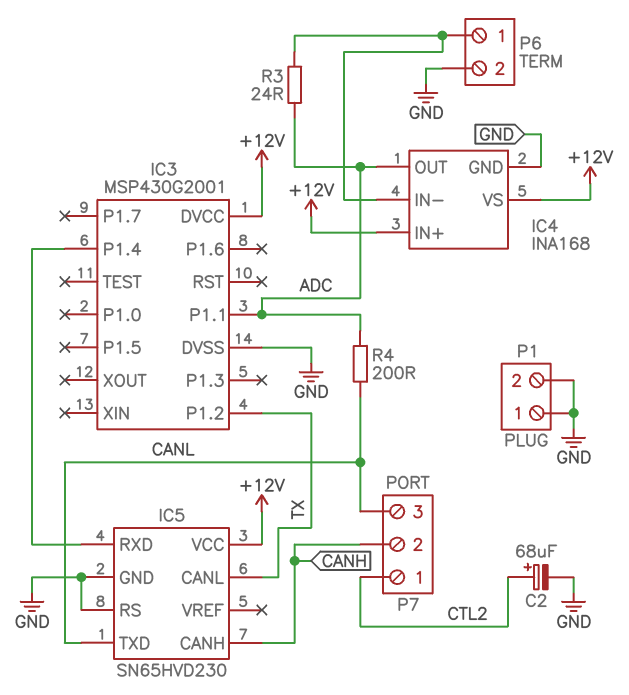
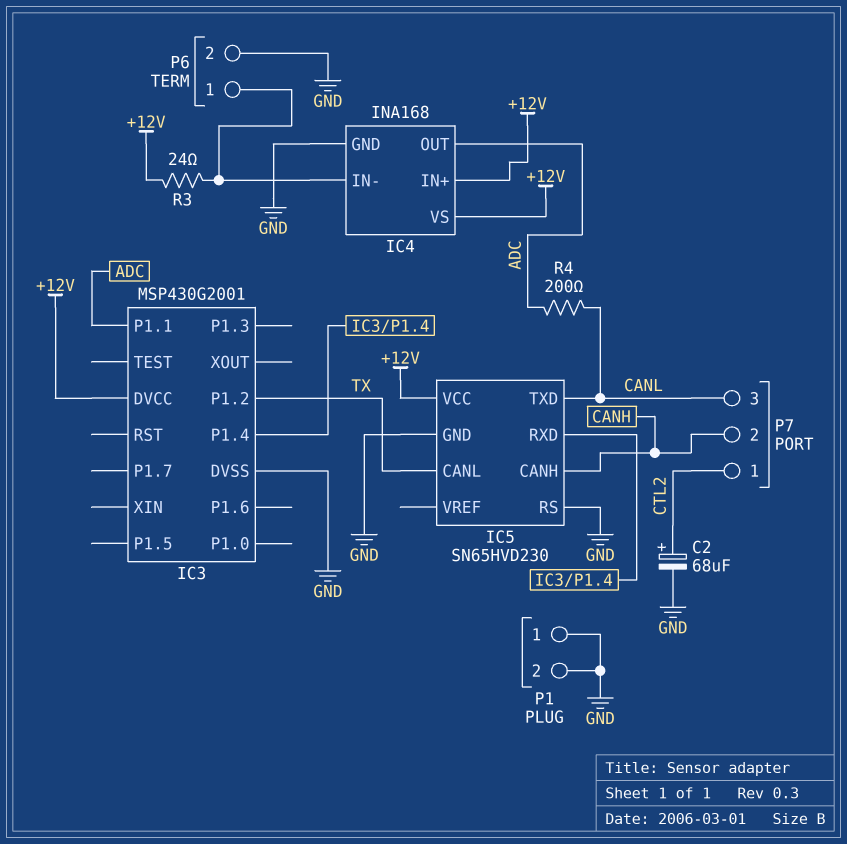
R3: 24 (ADC, IC4/IN-) -> 24 (+12V, IC4/IN-)

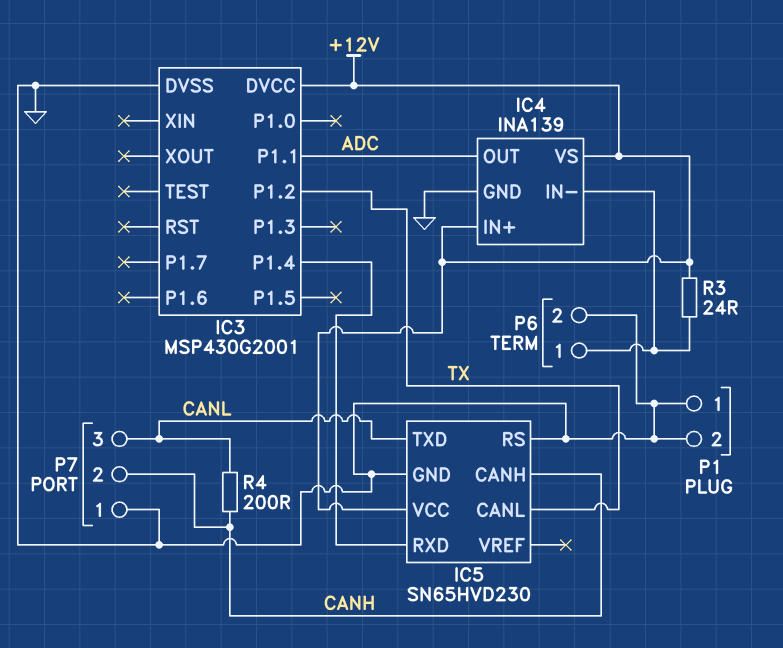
C2: 68uF (plus CTL2, minus GND) -> none
IC4: INA168 -> INA139
P7 pin 1: CTL2 -> GND
R4: 200 (ADC, CANL) -> 200 (CANH, CANL)

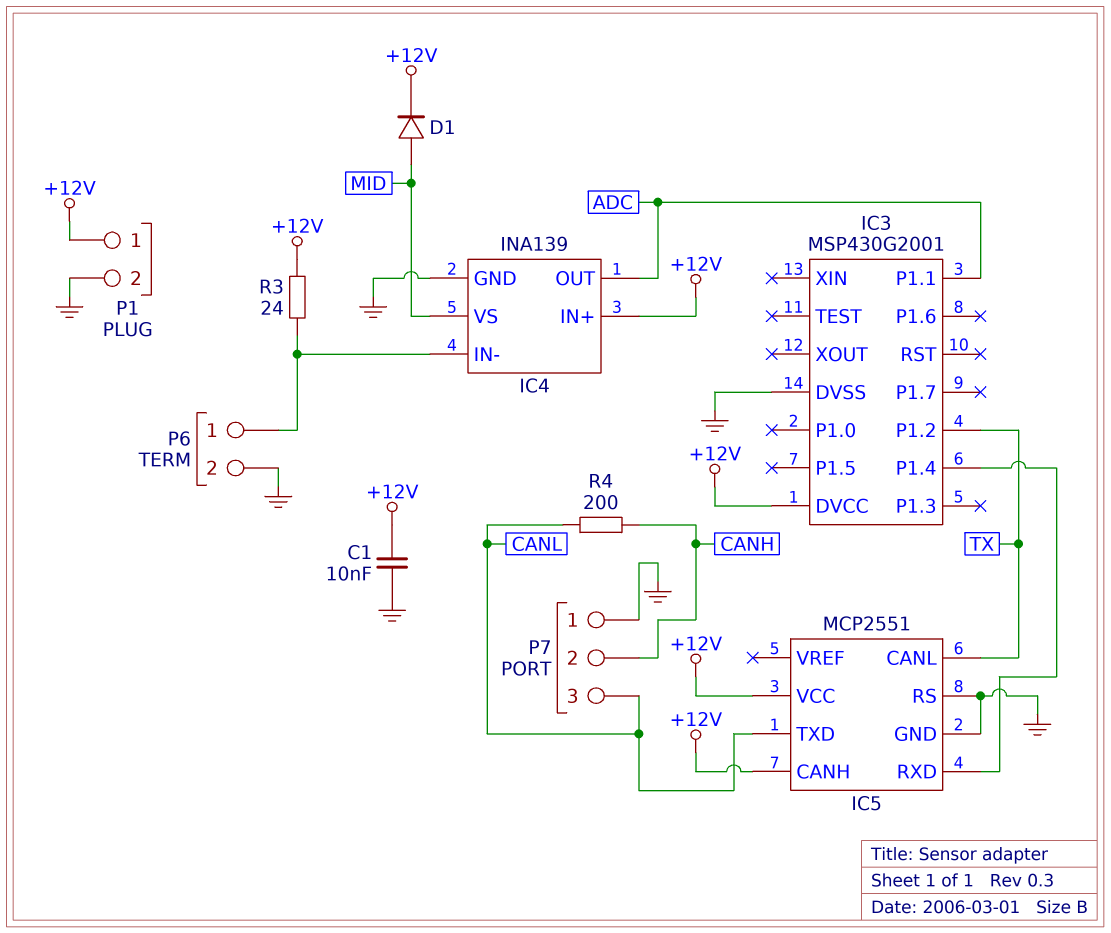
C1: none -> 10nF (+12V, GND)
D1: none -> diode (A MID, K +12V)
IC4 pin VS: +12V -> MID
IC5: SN65HVD230 -> MCP2551
IC5 pin CANH: CANH -> +12V
P1 pin 1: GND -> +12V

